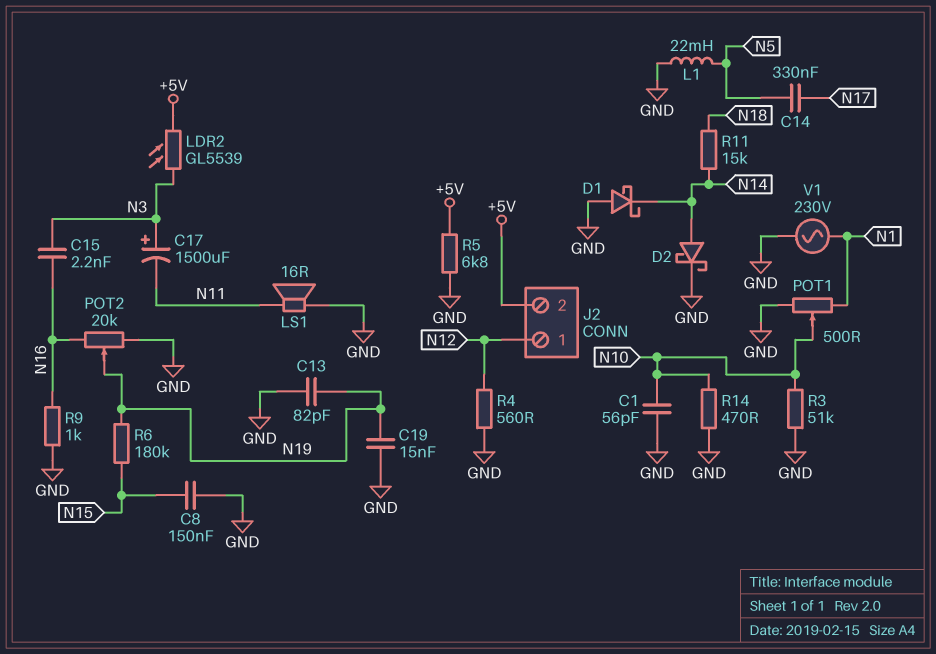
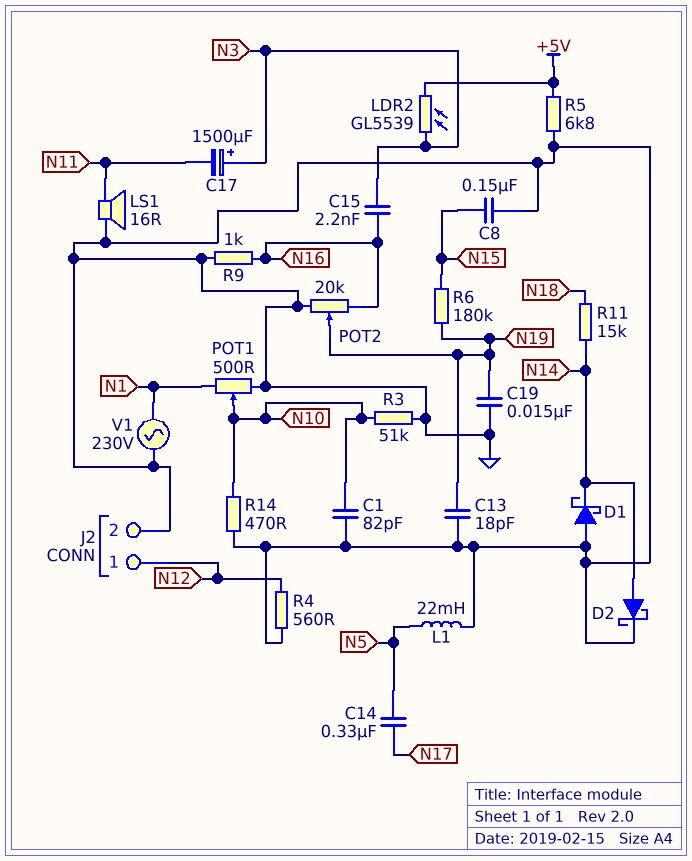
C1: 56pF (GND, N10) -> 82pF (GND, N10)
C13: 82pF (GND, N19) -> 18pF (GND, N19)
J2 pin 2: +5V -> GND

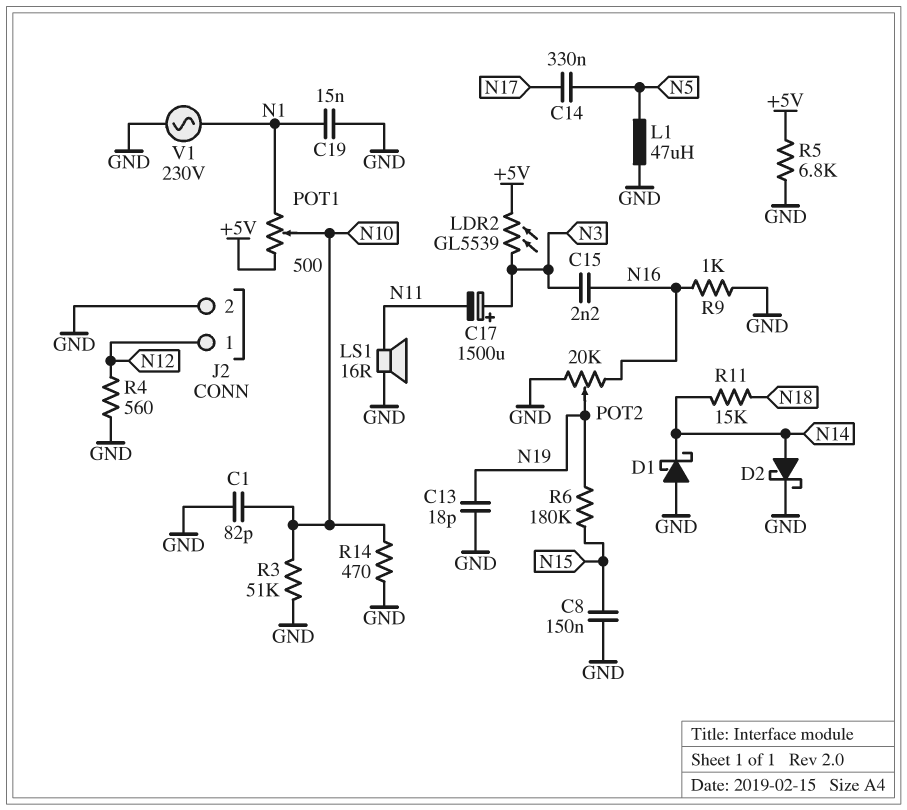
C19: 15nF (GND, N19) -> 15nF (GND, N1)
L1: 22mH (GND, N5) -> 47uH (GND, N5)
POT1: 500 (GND, N1, wiper N10) -> 500 (+5V, N1, wiper N10)

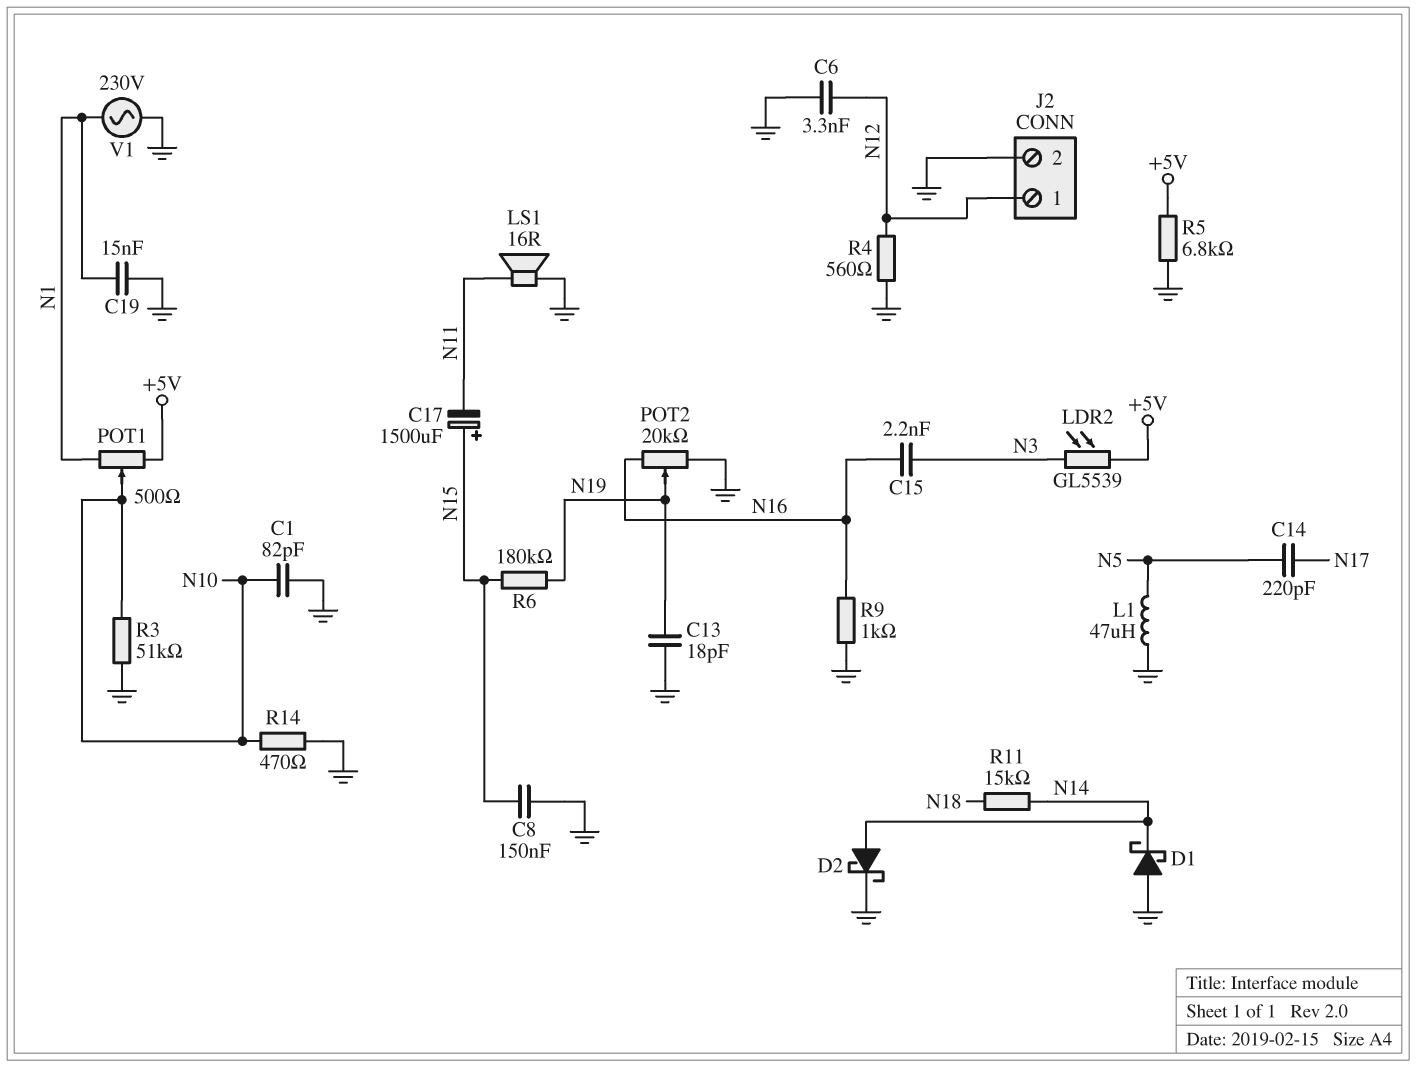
C6: none -> 3.3nF (GND, N12)
C14: 330nF (N5, N17) -> 220pF (N5, N17)
C17: 1500uF (plus N3, minus N11) -> 1500uF (plus N15, minus N11)

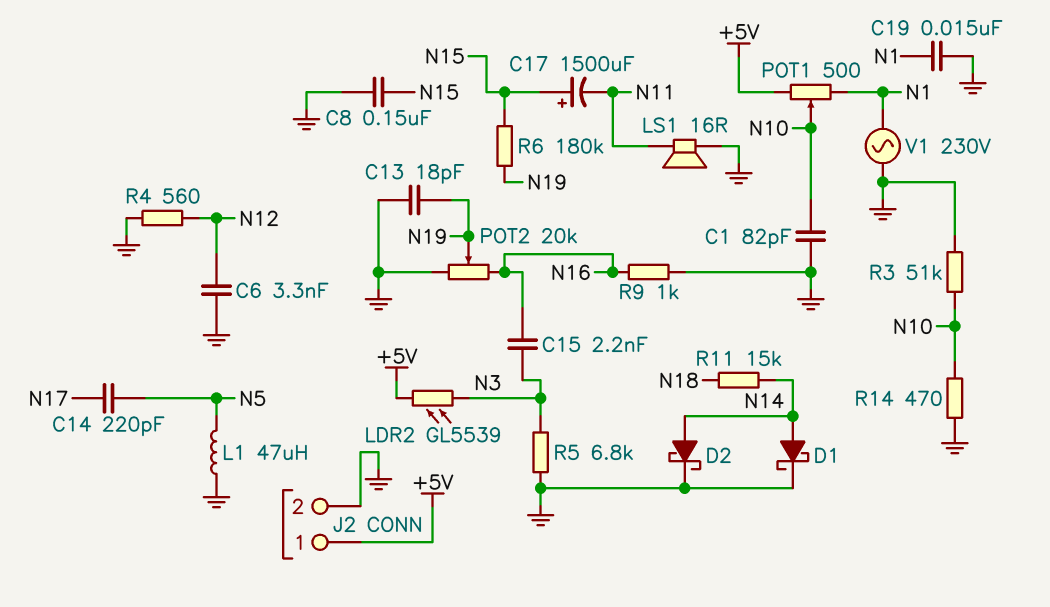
D1: schottky (A GND, K N14) -> schottky (A N14, K GND)
J2 pin 1: N12 -> +5V
R5: 6.8k (+5V, GND) -> 6.8k (GND, N3)

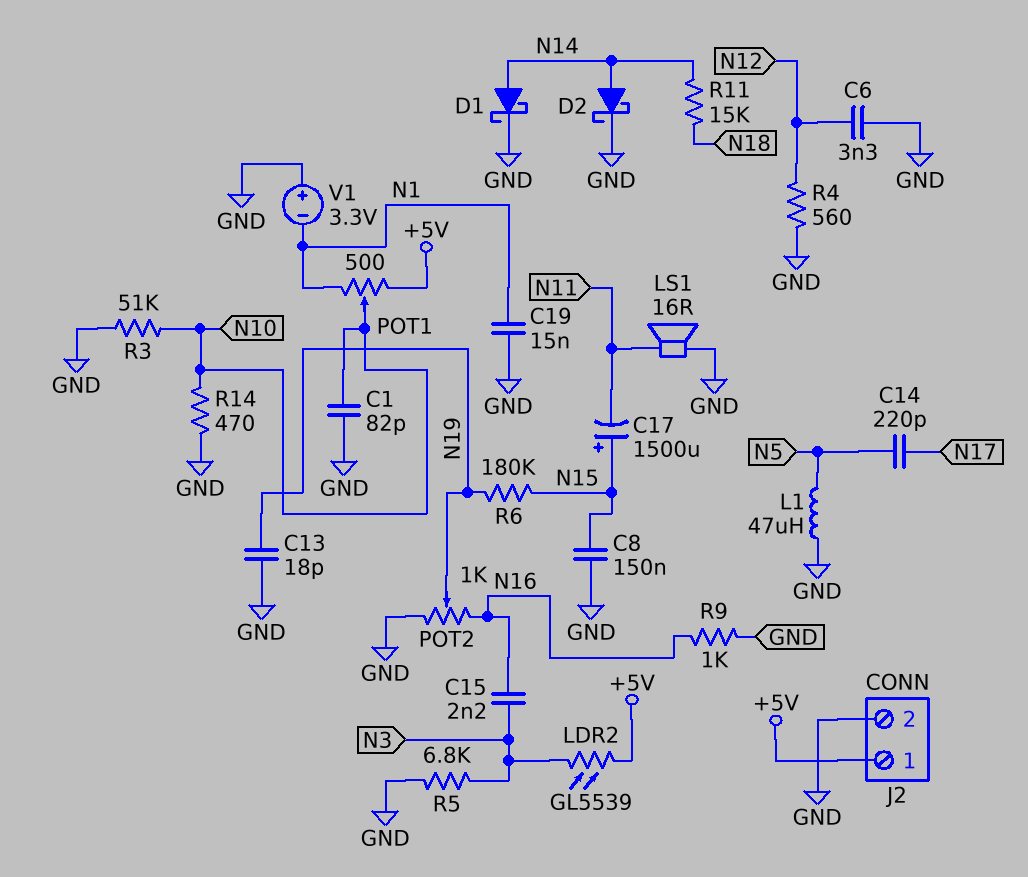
POT2: 20k (GND, N16, wiper N19) -> 1k (GND, N16, wiper N19)
V1: AC 230V (GND, N1) -> 3.3V (plus GND, minus N1)

